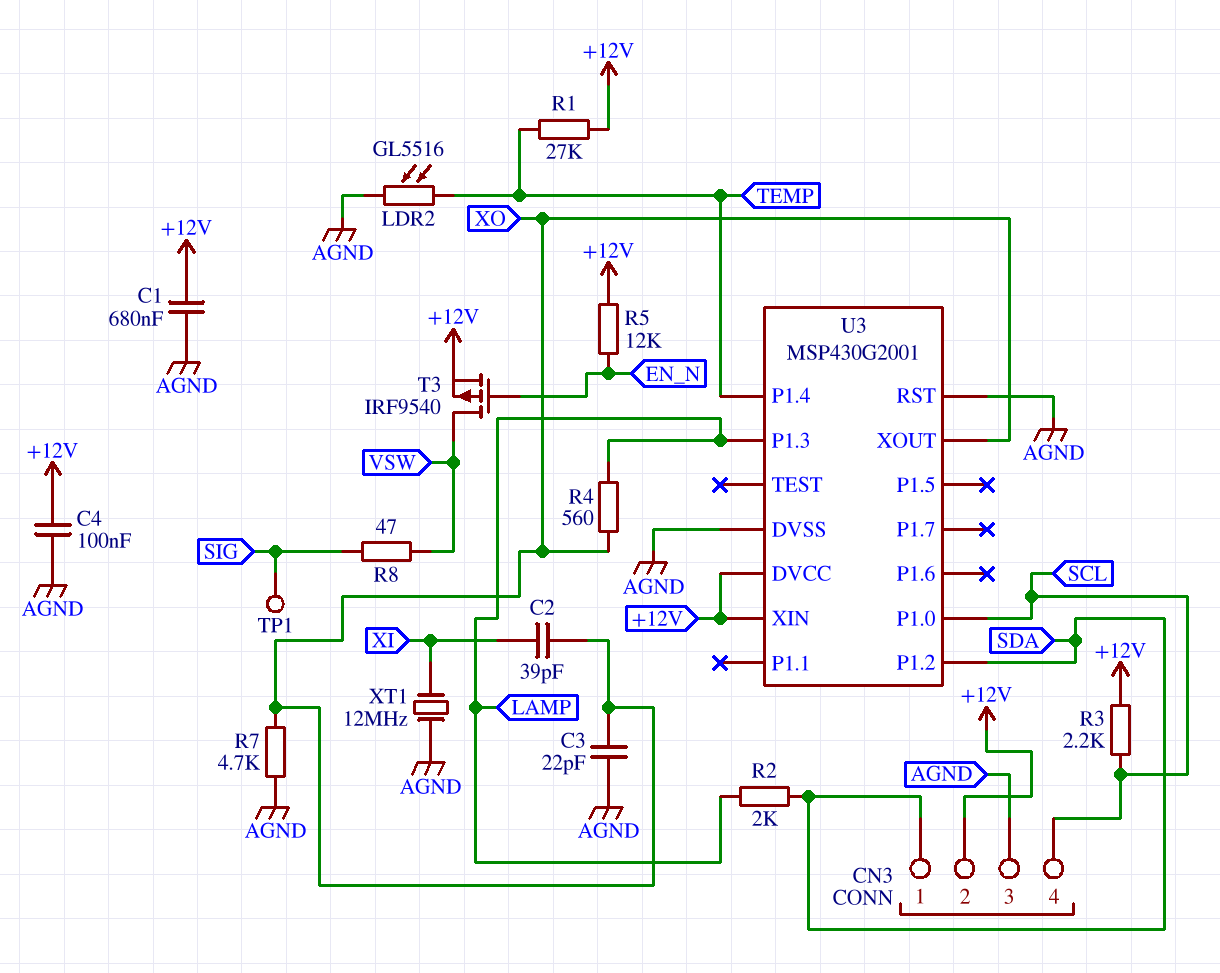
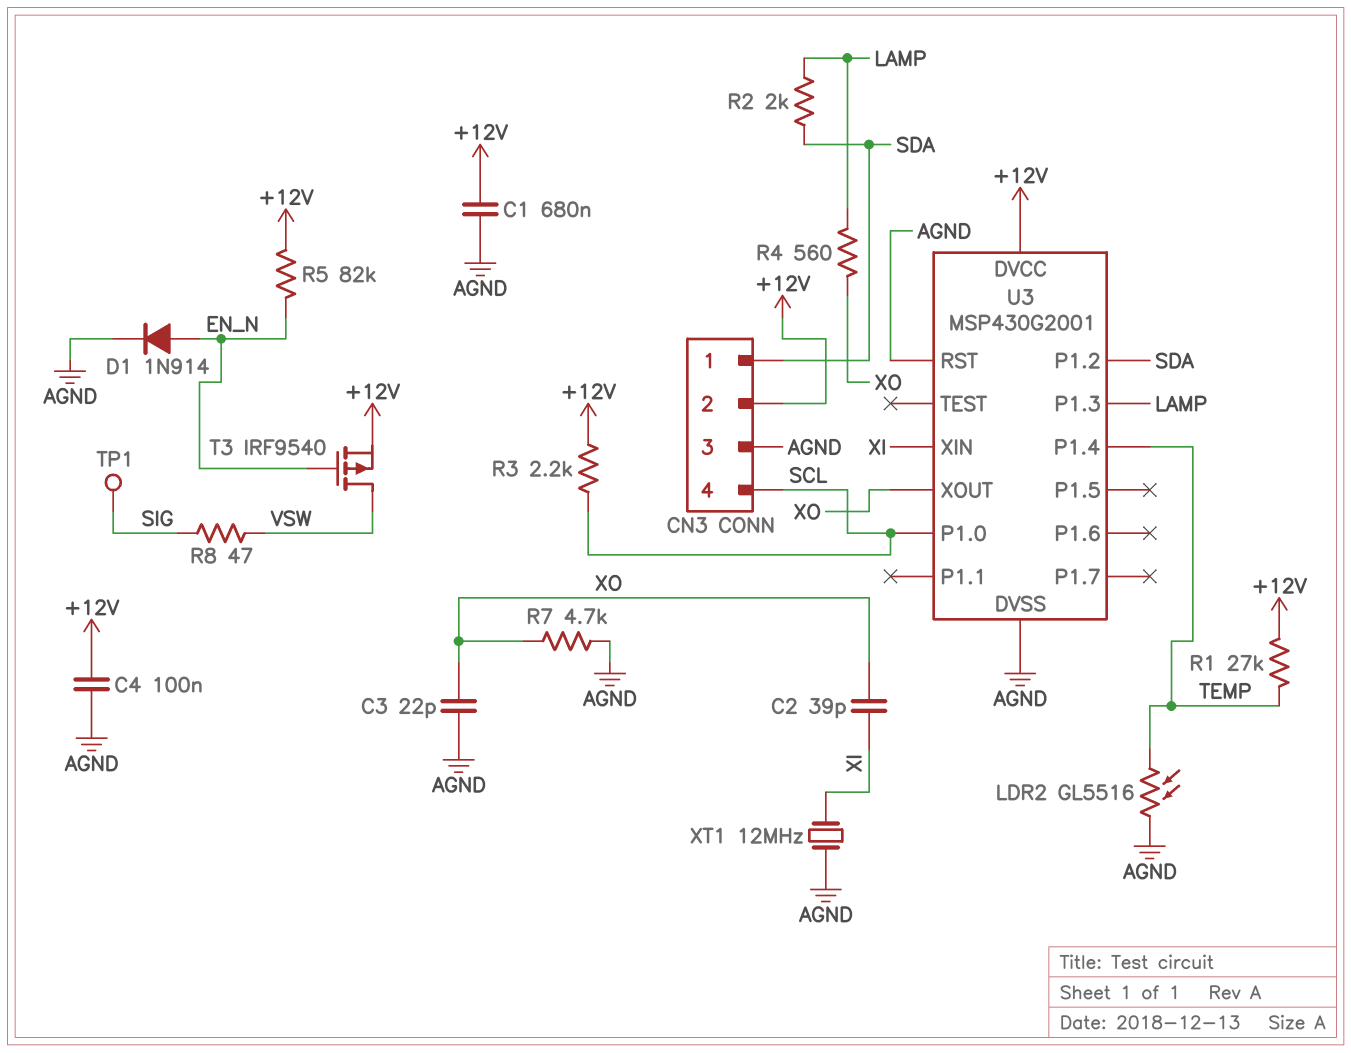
D1: none -> diode 1N914 (A EN_N, K AGND)
R5: 12k (+12V, EN_N) -> 82k (+12V, EN_N)
U3 pin XIN: +12V -> XI

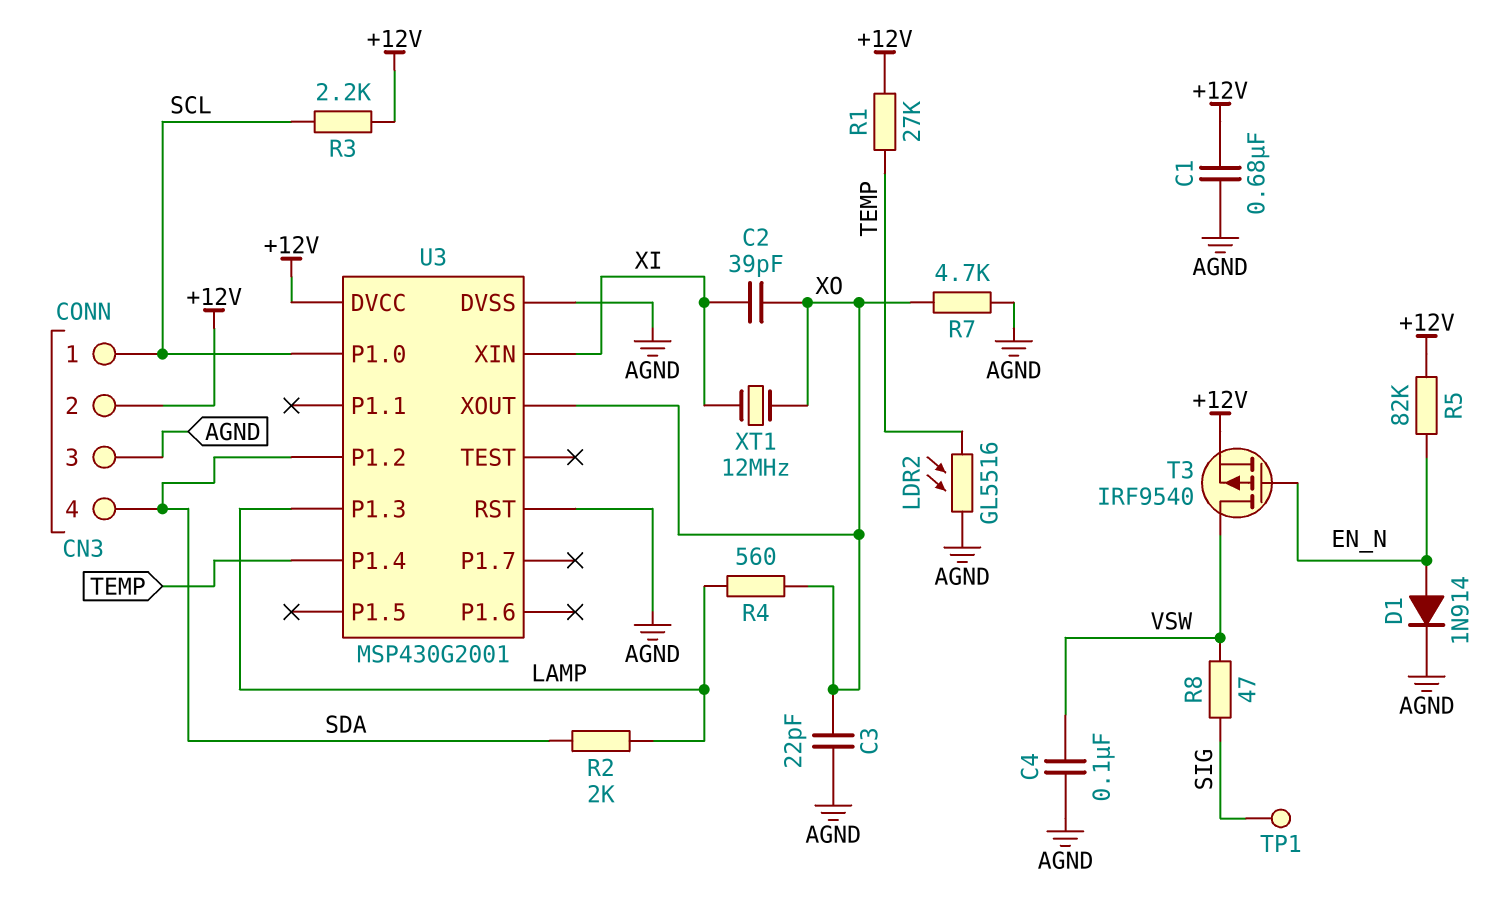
C4: 100nF (+12V, AGND) -> 100nF (AGND, VSW)
CN3 pin 1: SDA -> SCL
CN3 pin 4: SCL -> SDA
XT1: 12MHz (AGND, XI) -> 12MHz (XI, XO)

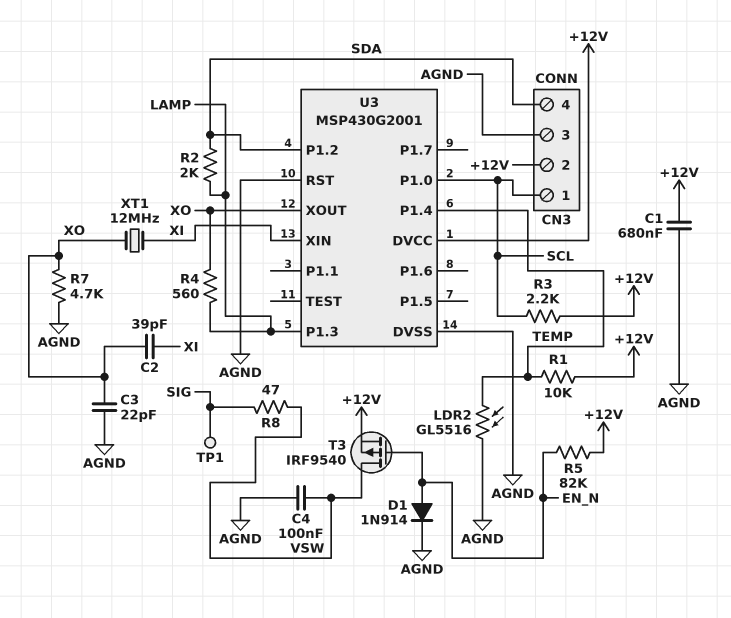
R1: 27k (+12V, TEMP) -> 10k (+12V, TEMP)

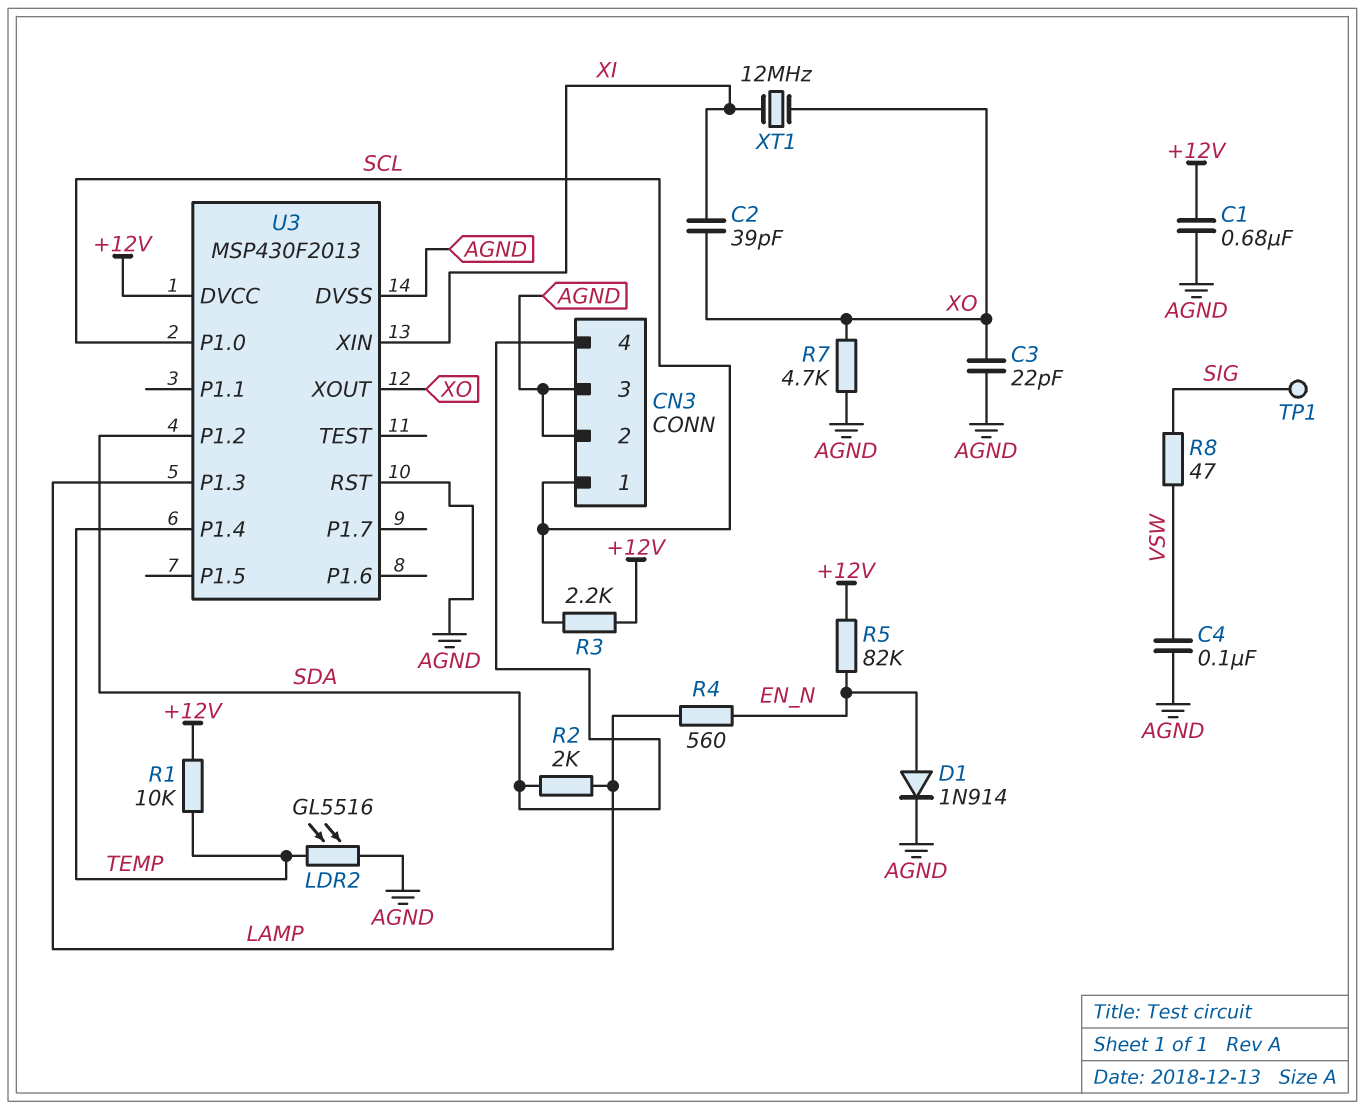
CN3 pin 2: +12V -> AGND
R4: 560 (LAMP, XO) -> 560 (EN_N, LAMP)
T3: PMOS IRF9540 (G EN_N, D VSW, S +12V) -> none
U3: MSP430G2001 -> MSP430F2013

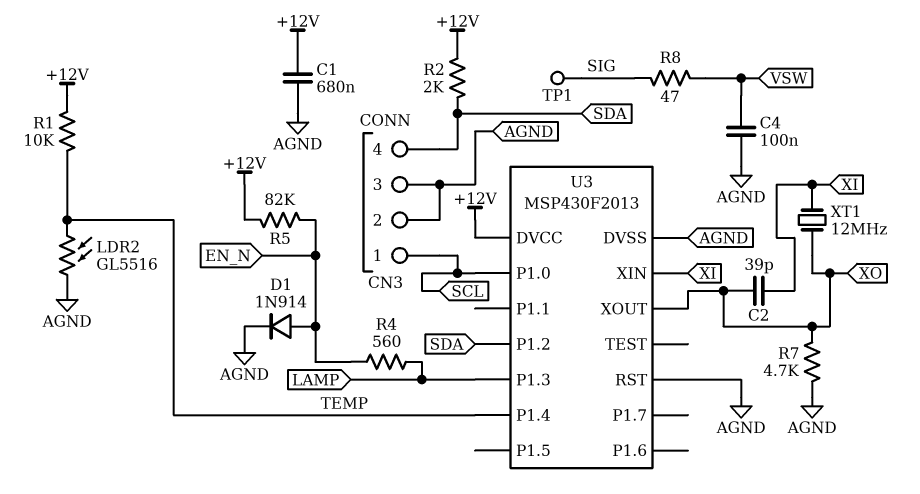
C3: 22pF (AGND, XO) -> none
R2: 2k (LAMP, SDA) -> 2k (+12V, SDA)
R3: 2.2k (+12V, SCL) -> none

